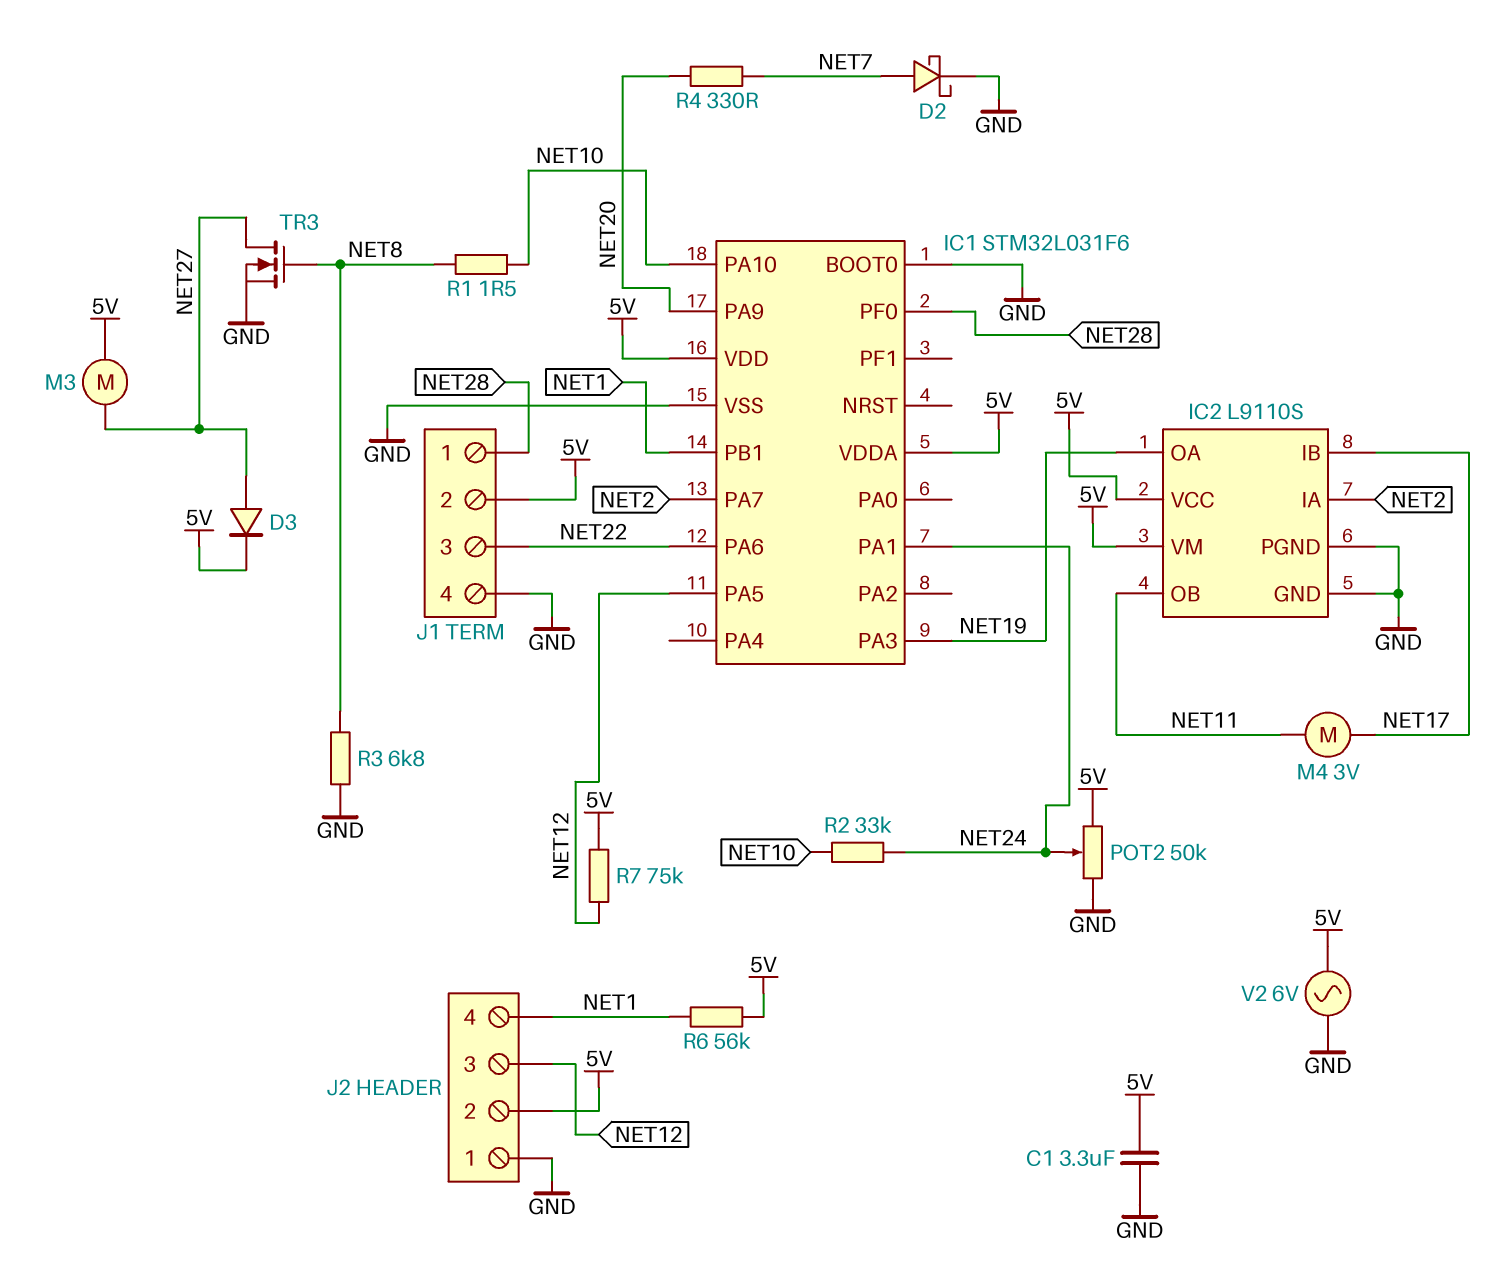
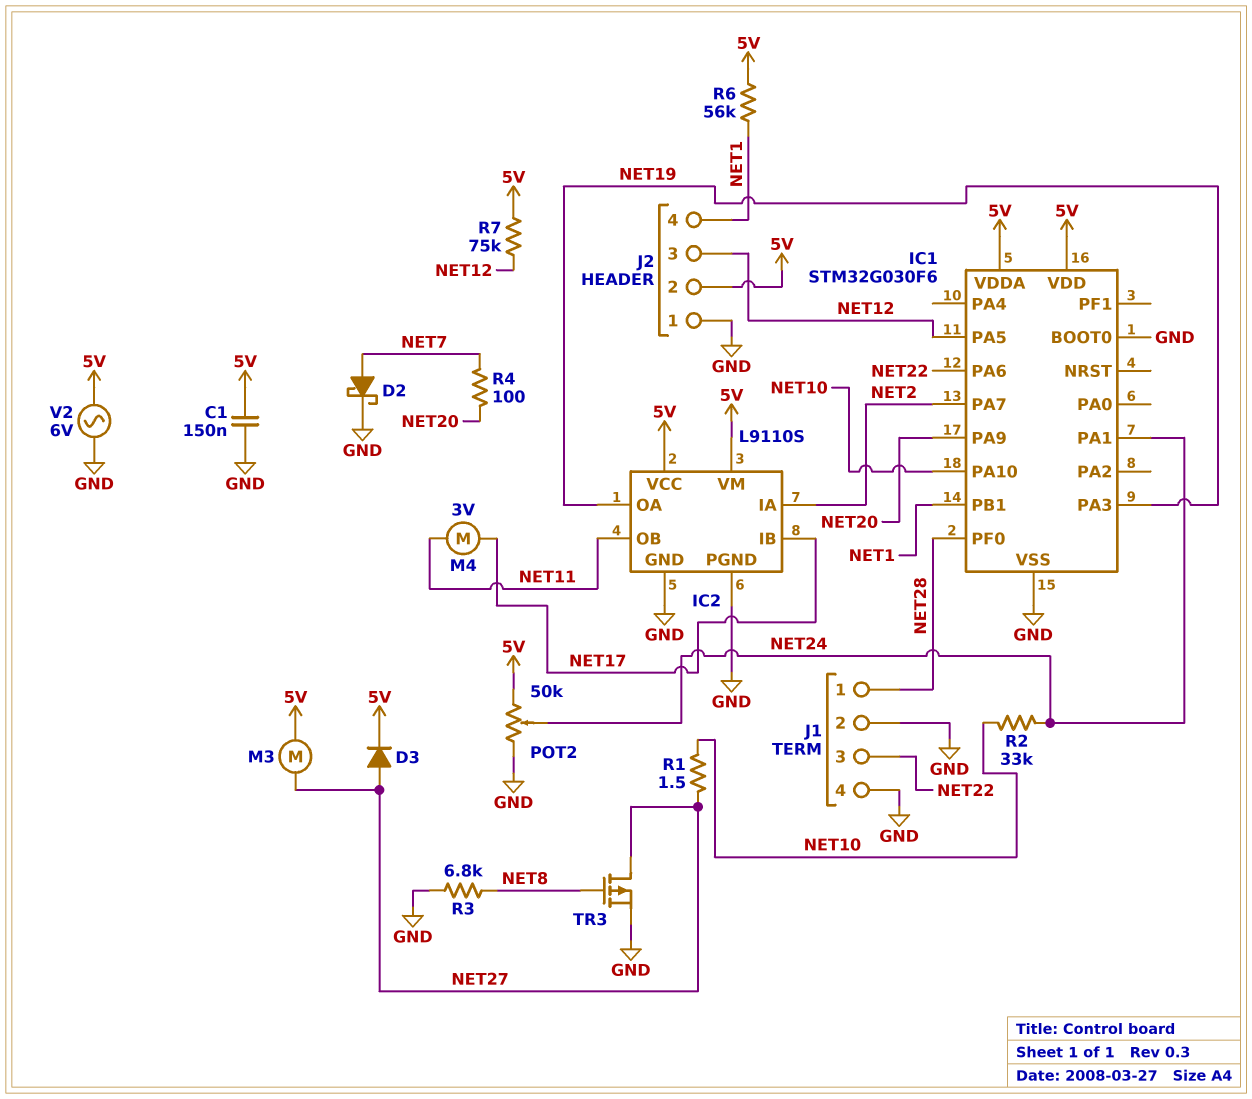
C1: 3.3uF (5V, GND) -> 150nF (5V, GND)
IC1: STM32L031F6 -> STM32G030F6
J1 pin 2: 5V -> GND
R1: 1.5 (NET8, NET10) -> 1.5 (NET10, NET27)
R4: 330 (NET7, NET20) -> 100 (NET7, NET20)
TR3: NMOS (G NET8, D NET27, S GND) -> PMOS (G NET8, D NET27, S GND)

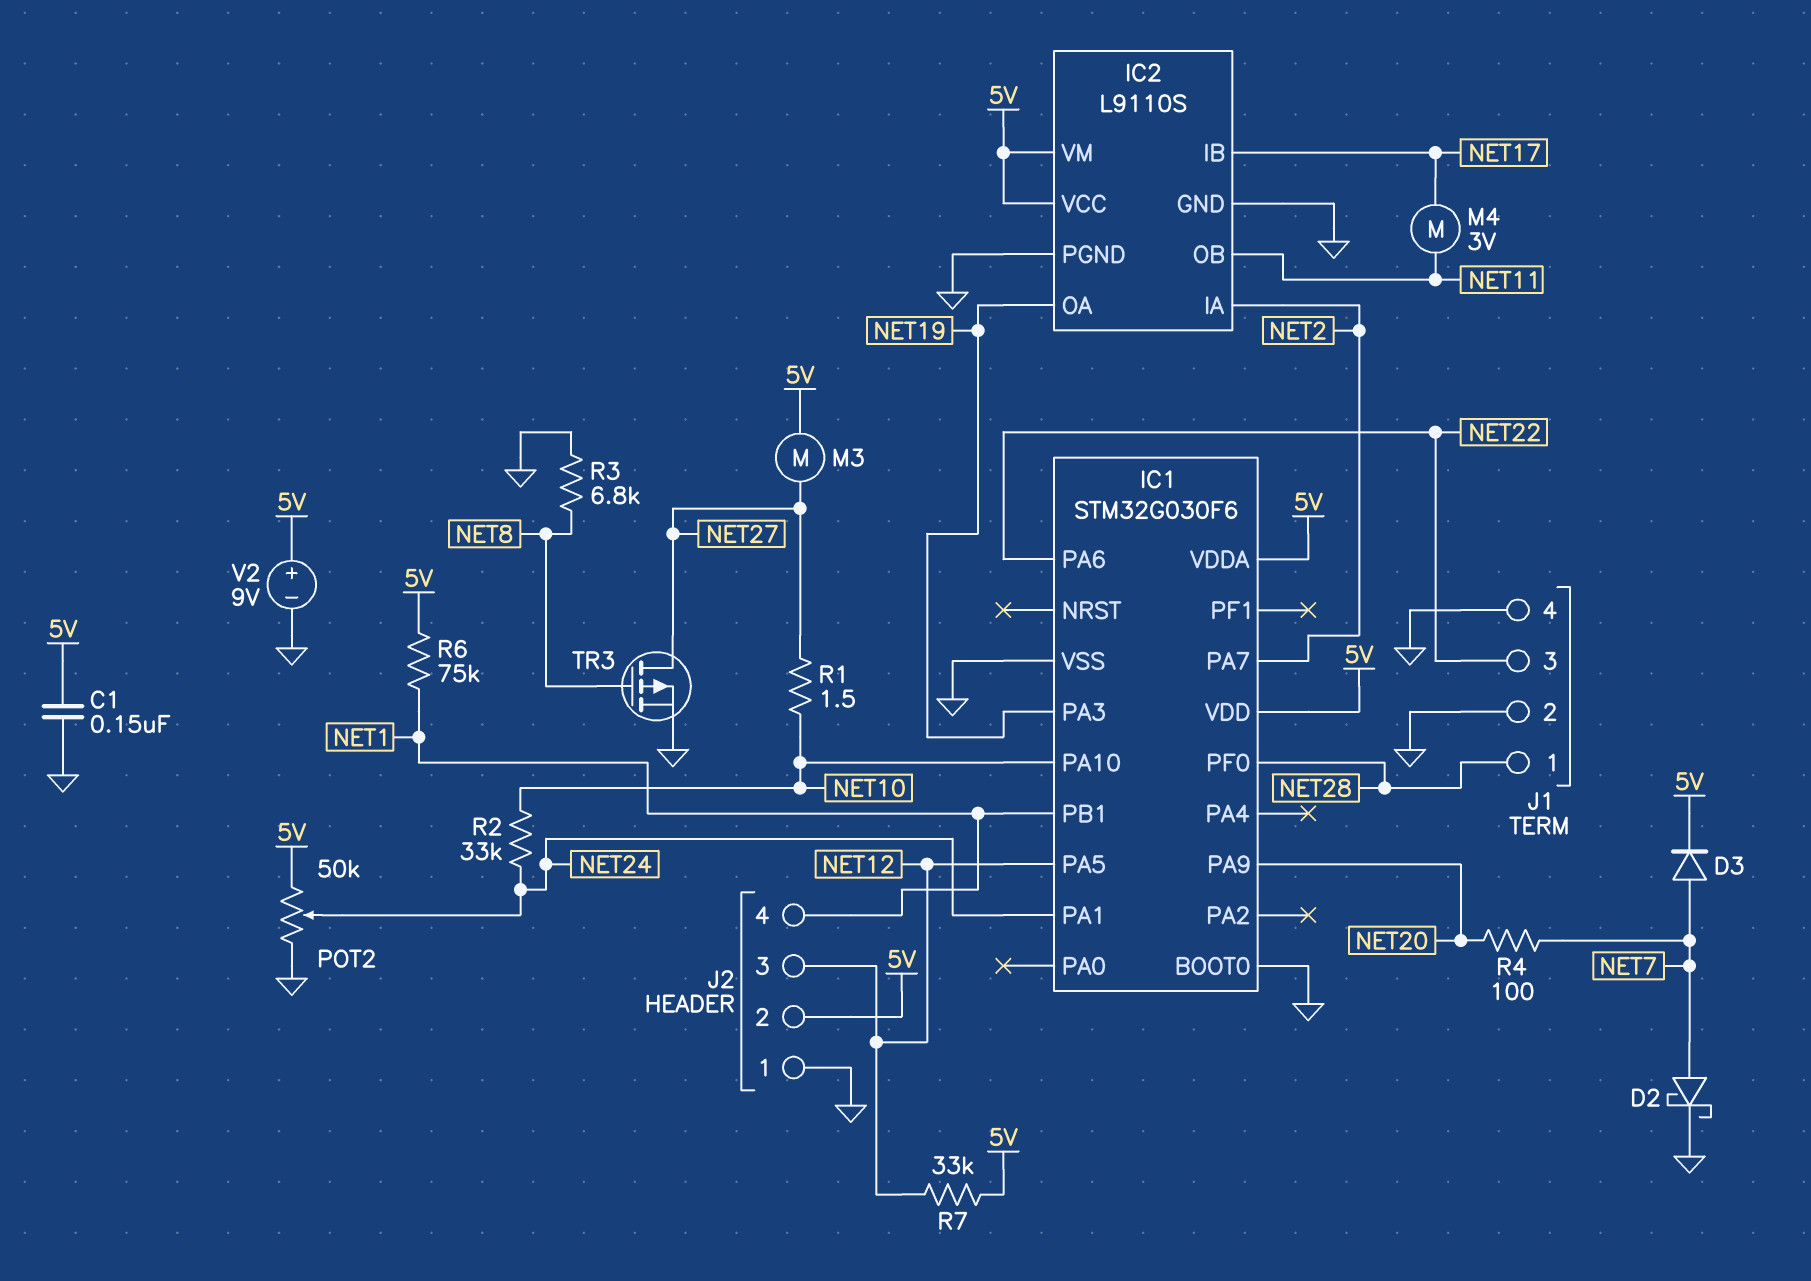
D3: diode (A NET27, K 5V) -> diode (A NET7, K 5V)
R6: 56k (5V, NET1) -> 75k (5V, NET1)
R7: 75k (5V, NET12) -> 33k (5V, NET12)
V2: AC 6V (5V, GND) -> 9V (plus 5V, minus GND)

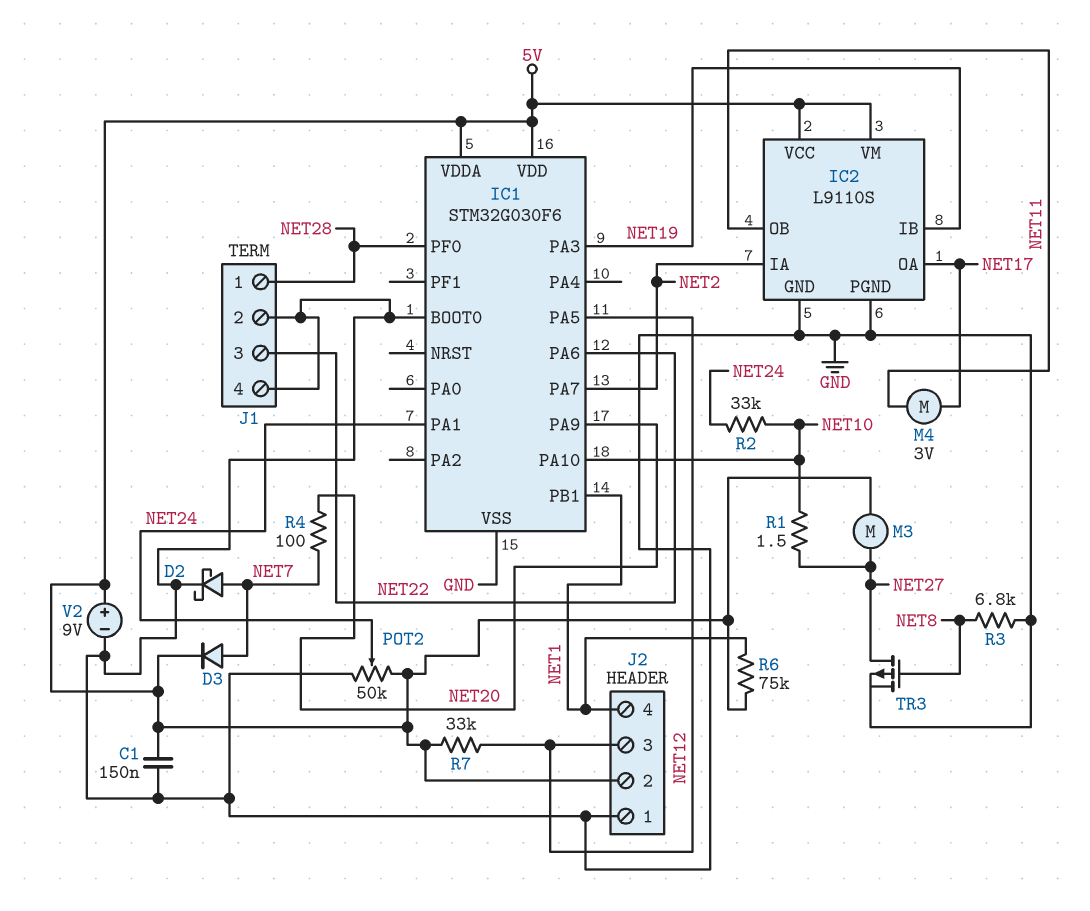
IC2 pin IB: NET17 -> NET19
IC2 pin OA: NET19 -> NET17

